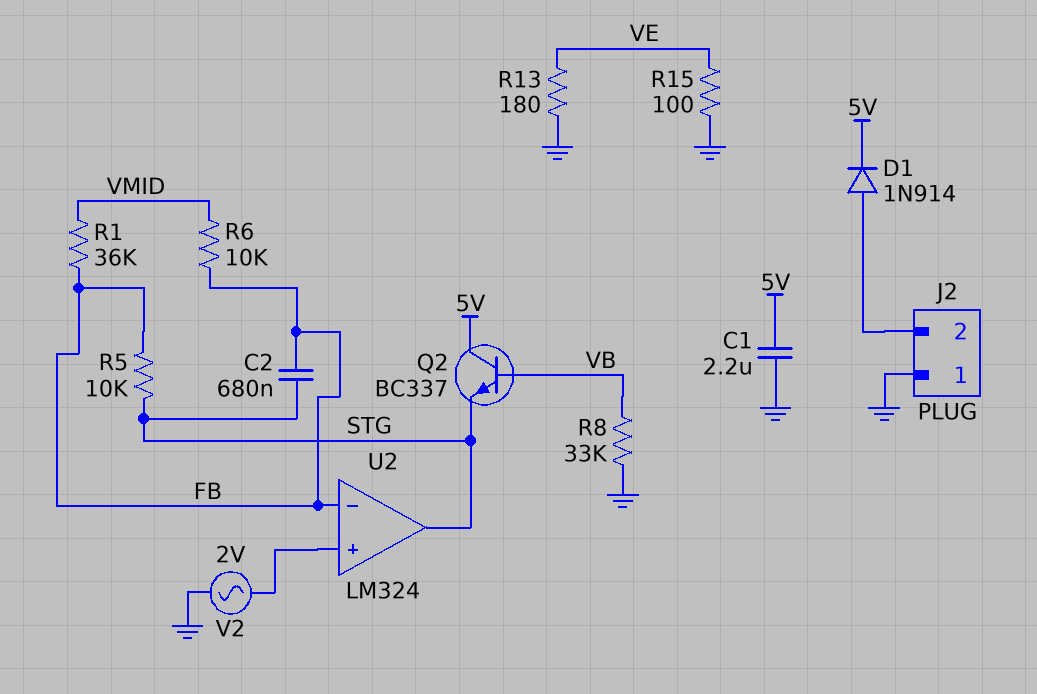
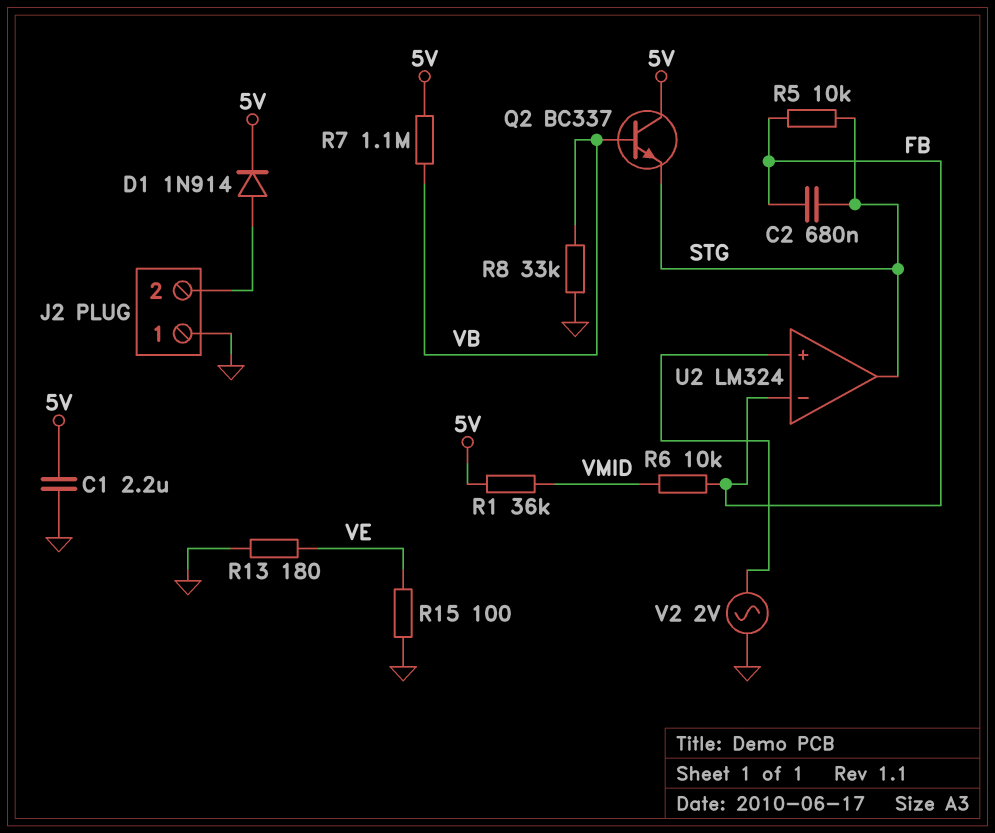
R1: 36k (FB, VMID) -> 36k (5V, VMID)
R7: none -> 1.1M (5V, VB)

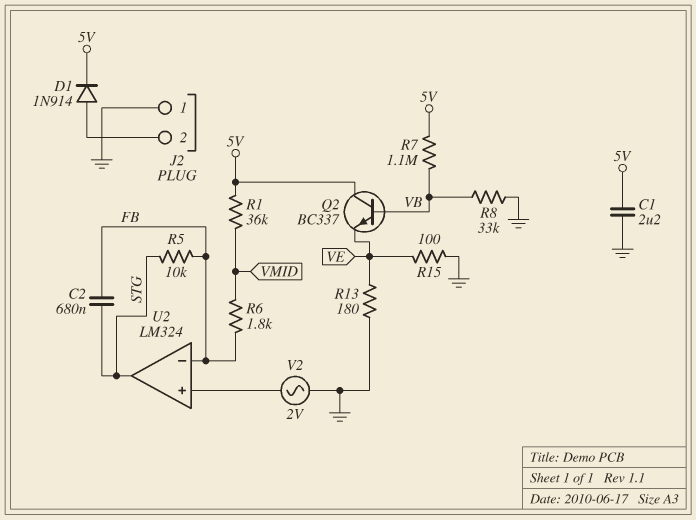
Q2: NPN BC337 (B VB, C 5V, E STG) -> NPN BC337 (B VB, C 5V, E VE)
R6: 10k (FB, VMID) -> 1.8k (FB, VMID)

